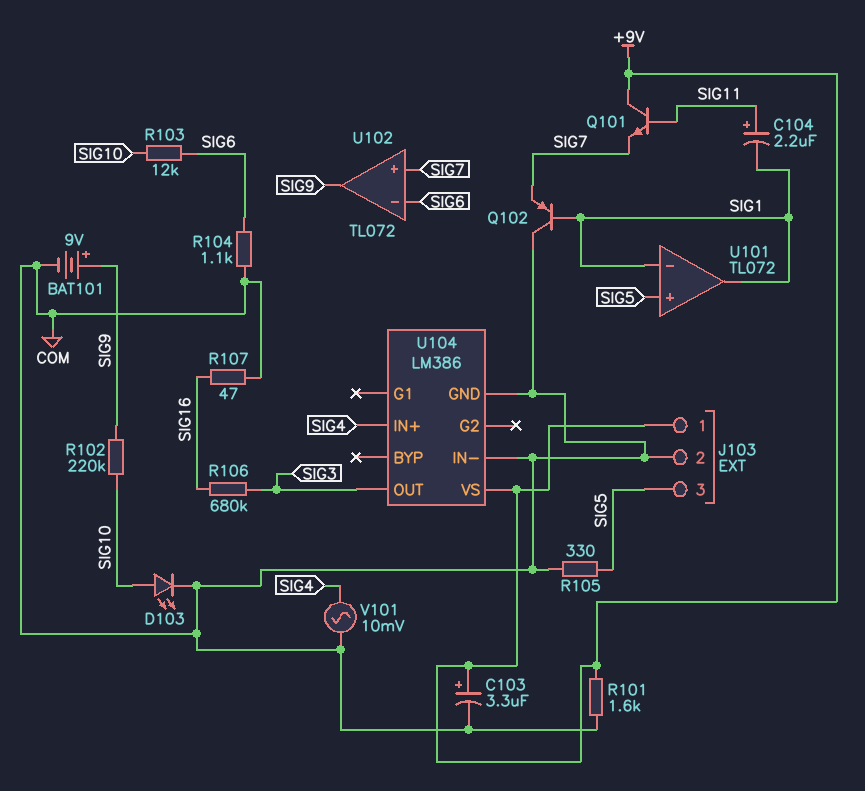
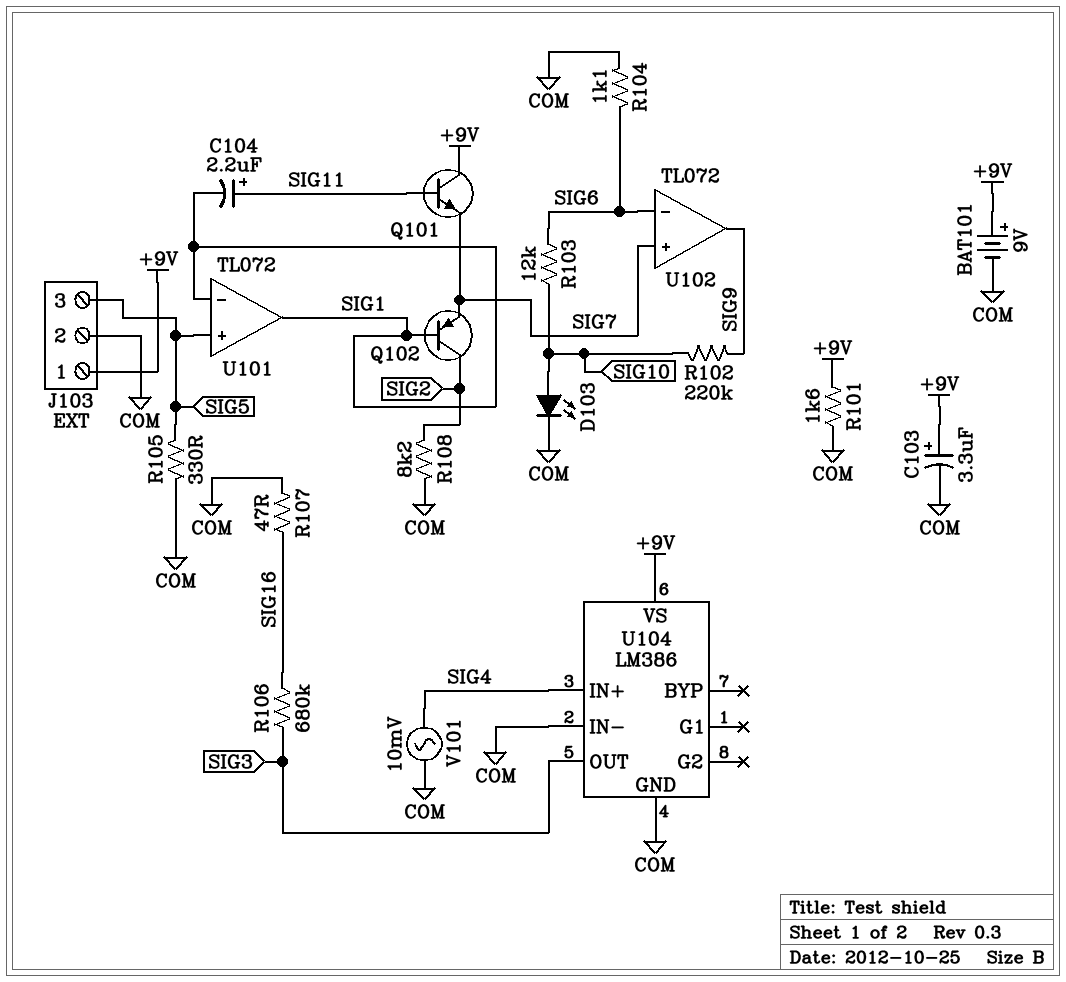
BAT101: 9V (plus SIG9, minus COM) -> 9V (plus +9V, minus COM)
Q102: PNP (B SIG1, C COM, E SIG7) -> PNP (B SIG1, C SIG2, E SIG7)
R108: none -> 8.2k (COM, SIG2)

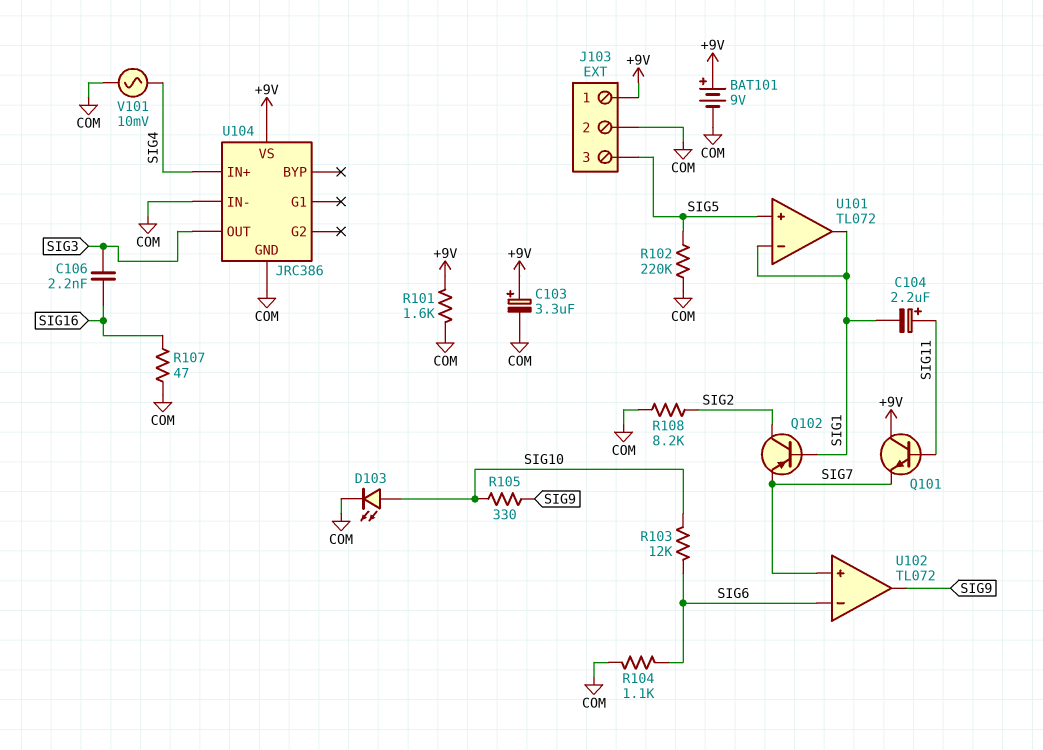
C106: none -> 2.2nF (SIG3, SIG16)
R102: 220k (SIG9, SIG10) -> 220k (COM, SIG5)
R105: 330 (COM, SIG5) -> 330 (SIG9, SIG10)
R106: 680k (SIG3, SIG16) -> none
U104: LM386 -> JRC386

